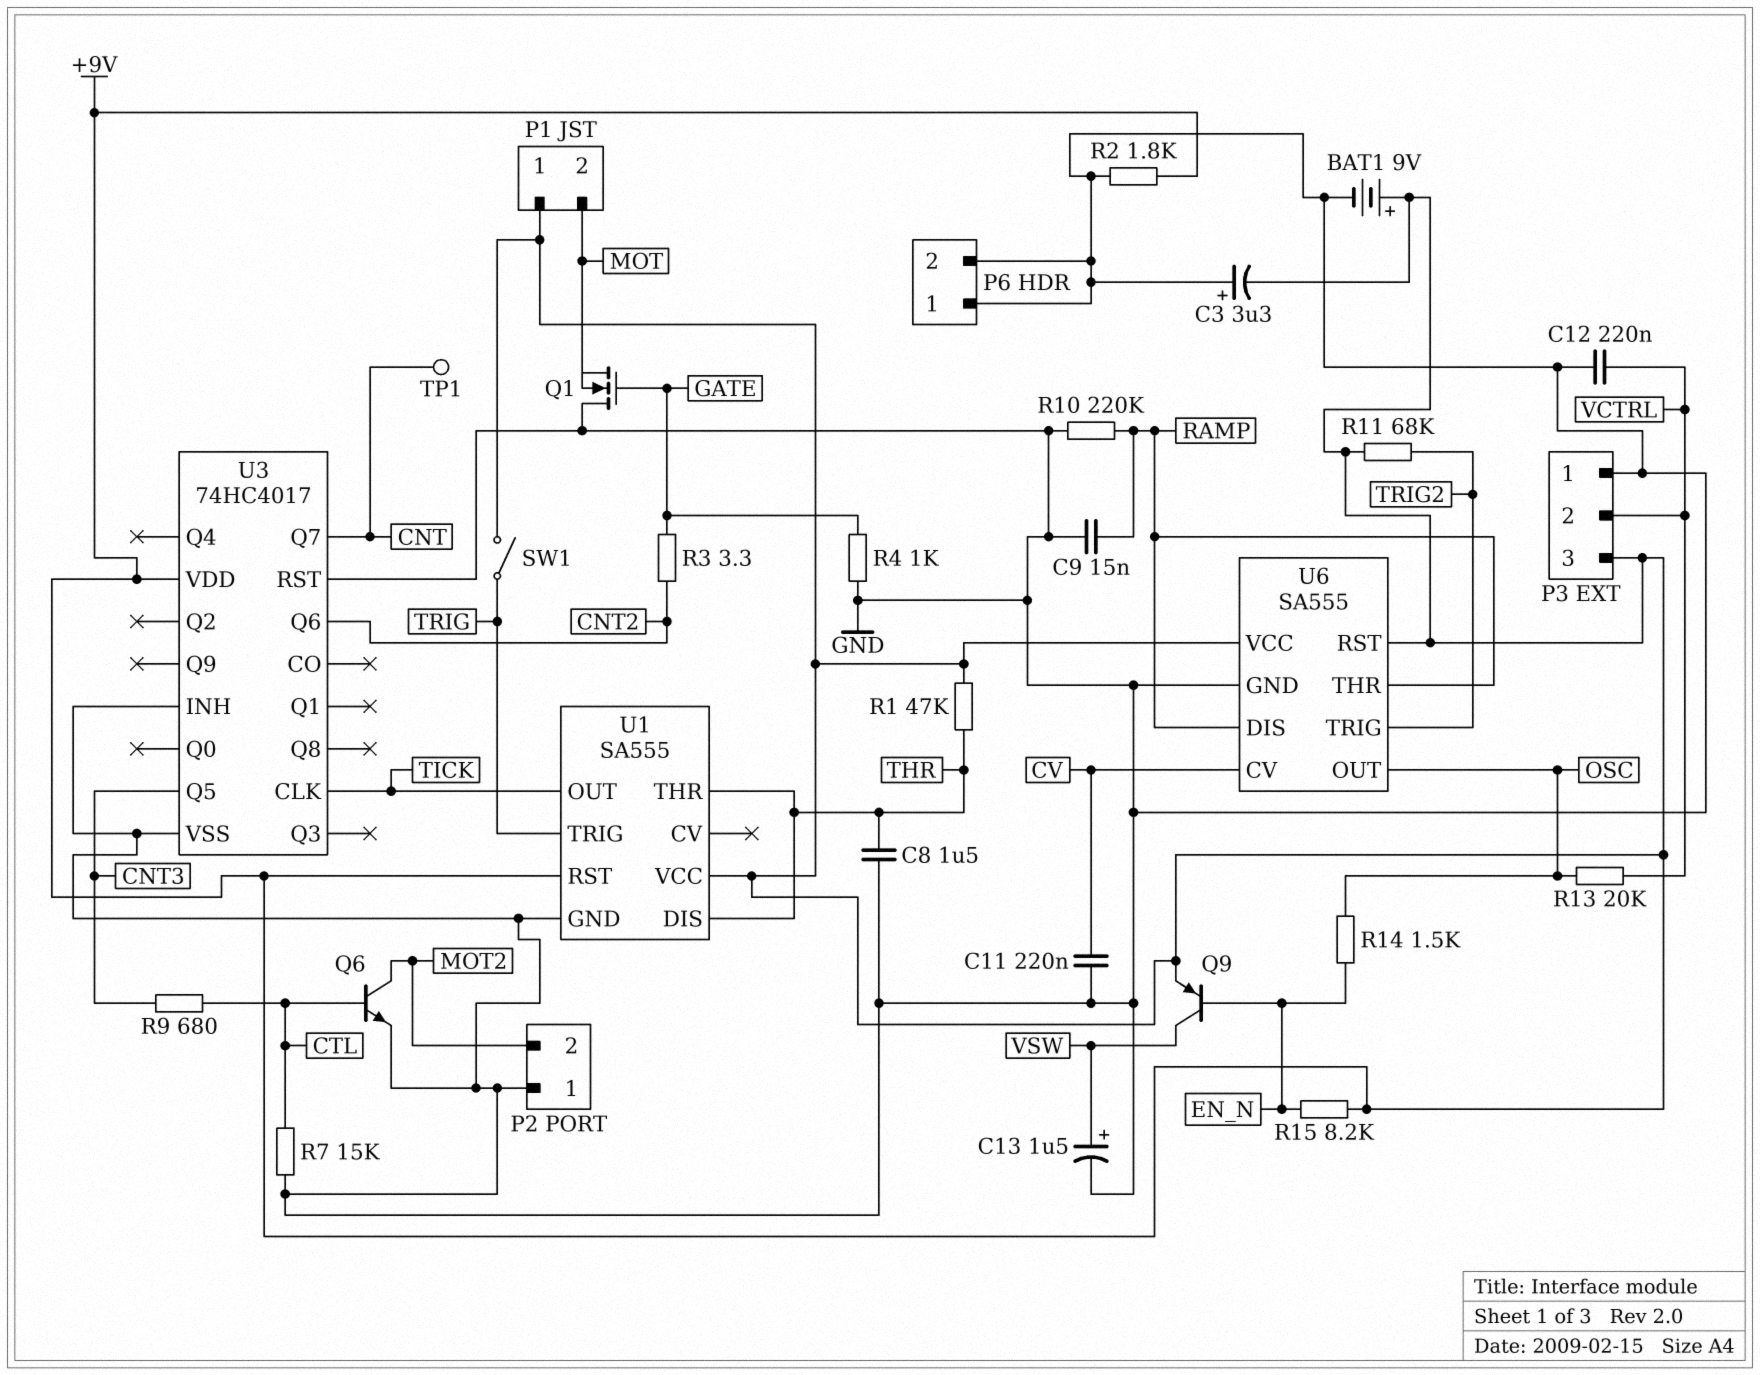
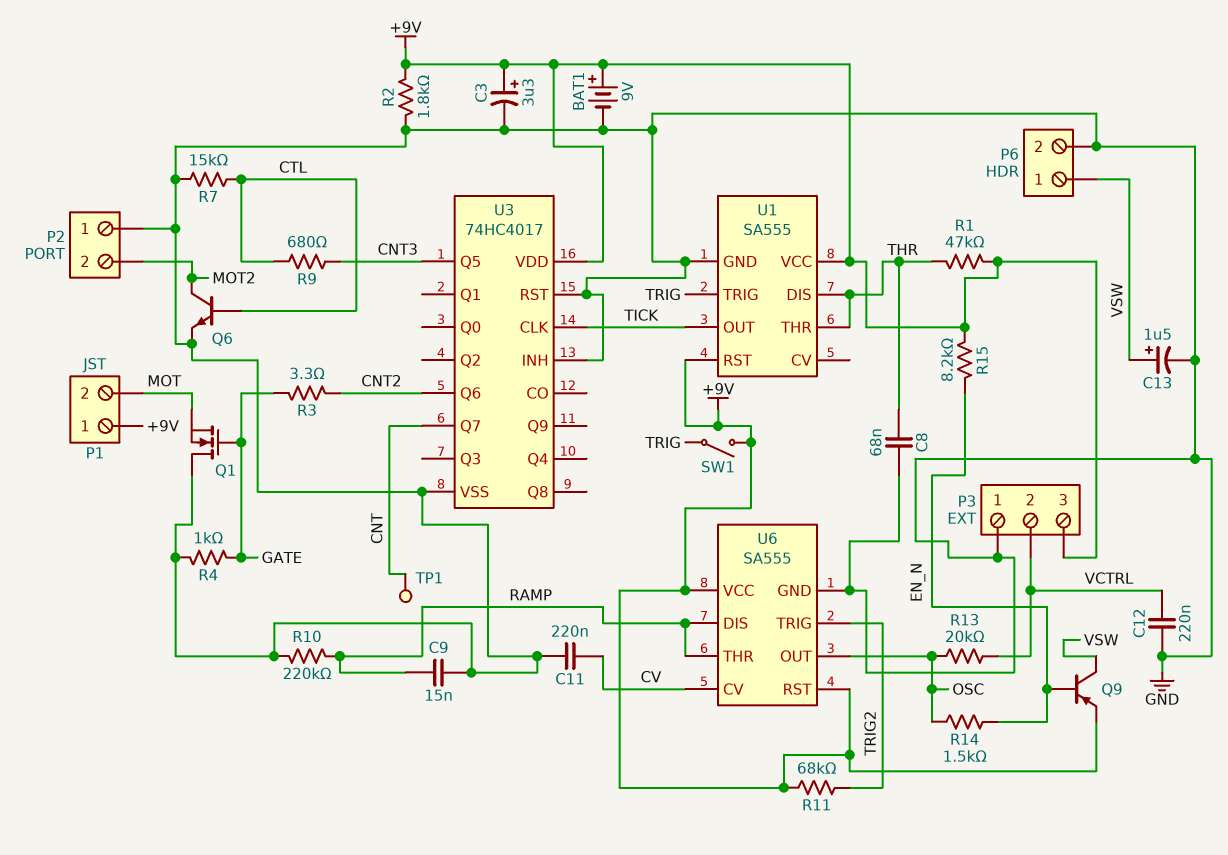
C3: 3.3uF (plus GND, minus +9V) -> 3.3uF (plus +9V, minus GND)
C8: 1.5uF (GND, THR) -> 68nF (GND, THR)
P6 pin 1: GND -> VSW

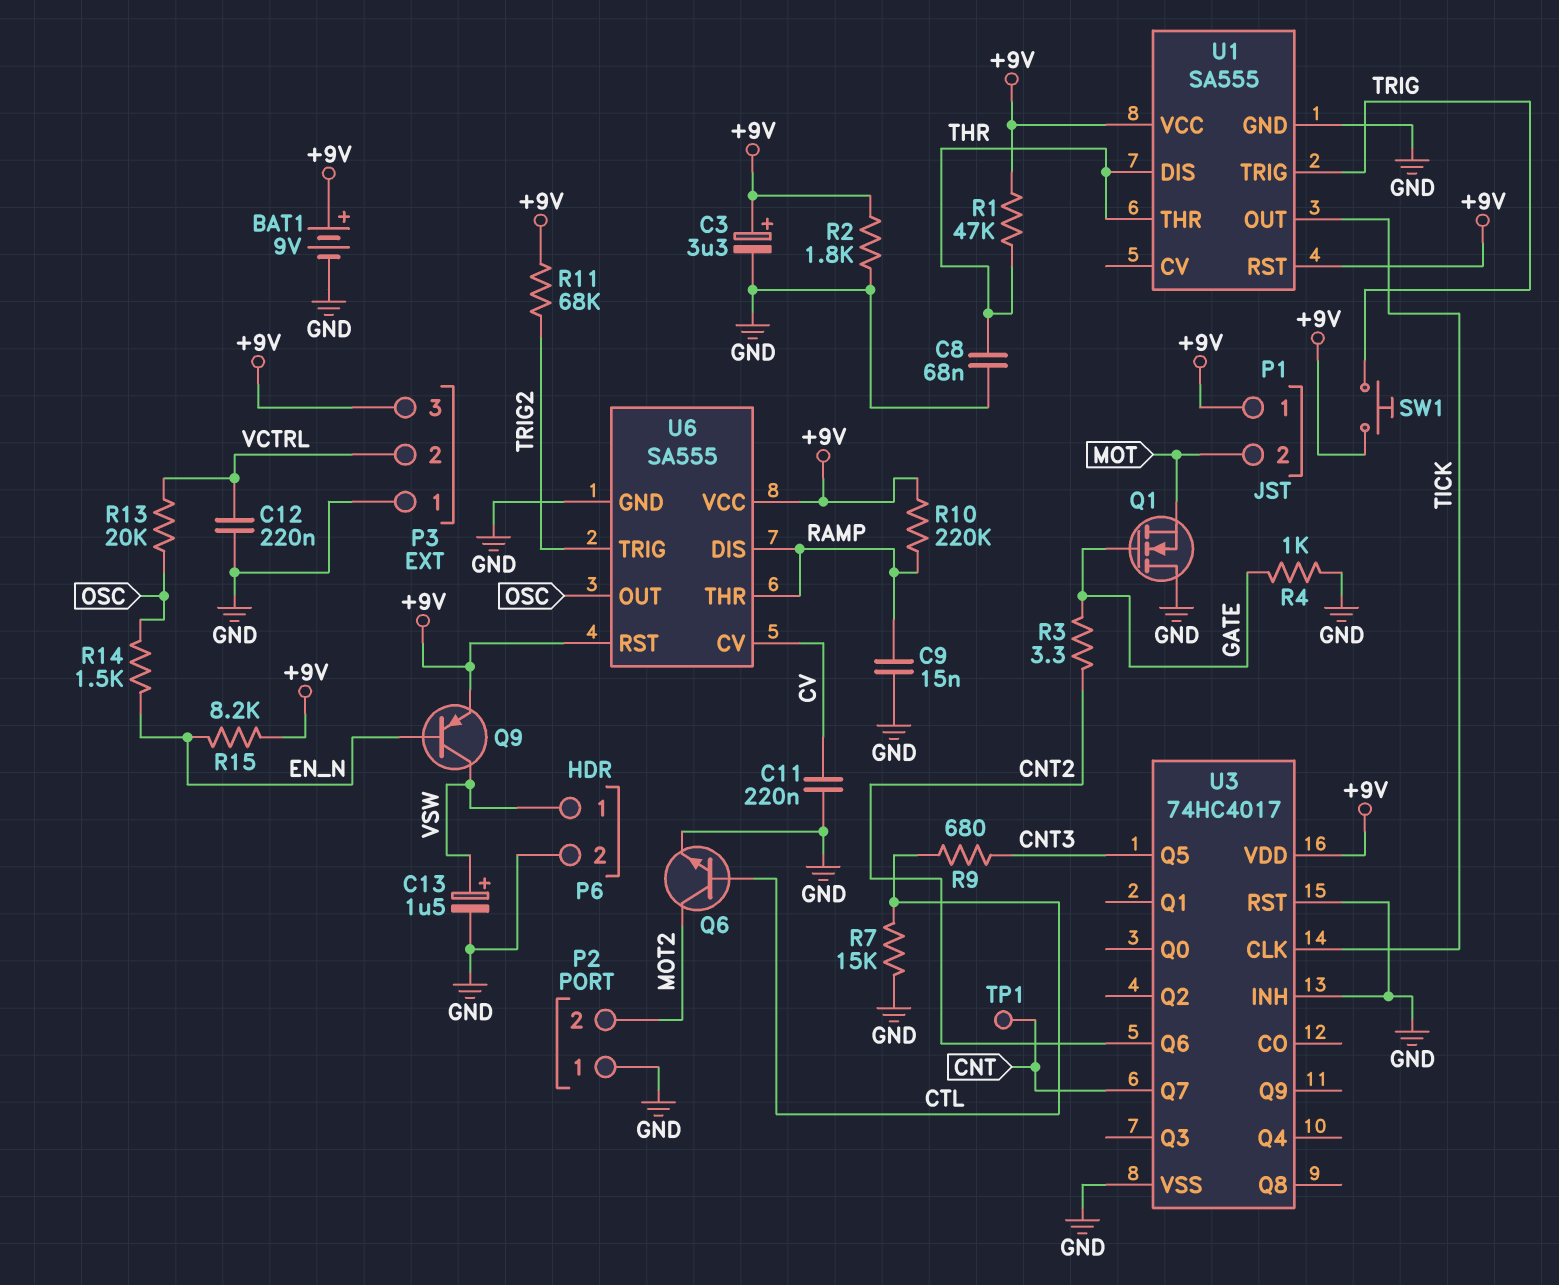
R10: 220k (GND, RAMP) -> 220k (+9V, RAMP)
SW1: switch (+9V, TRIG) -> button (+9V, TRIG)

